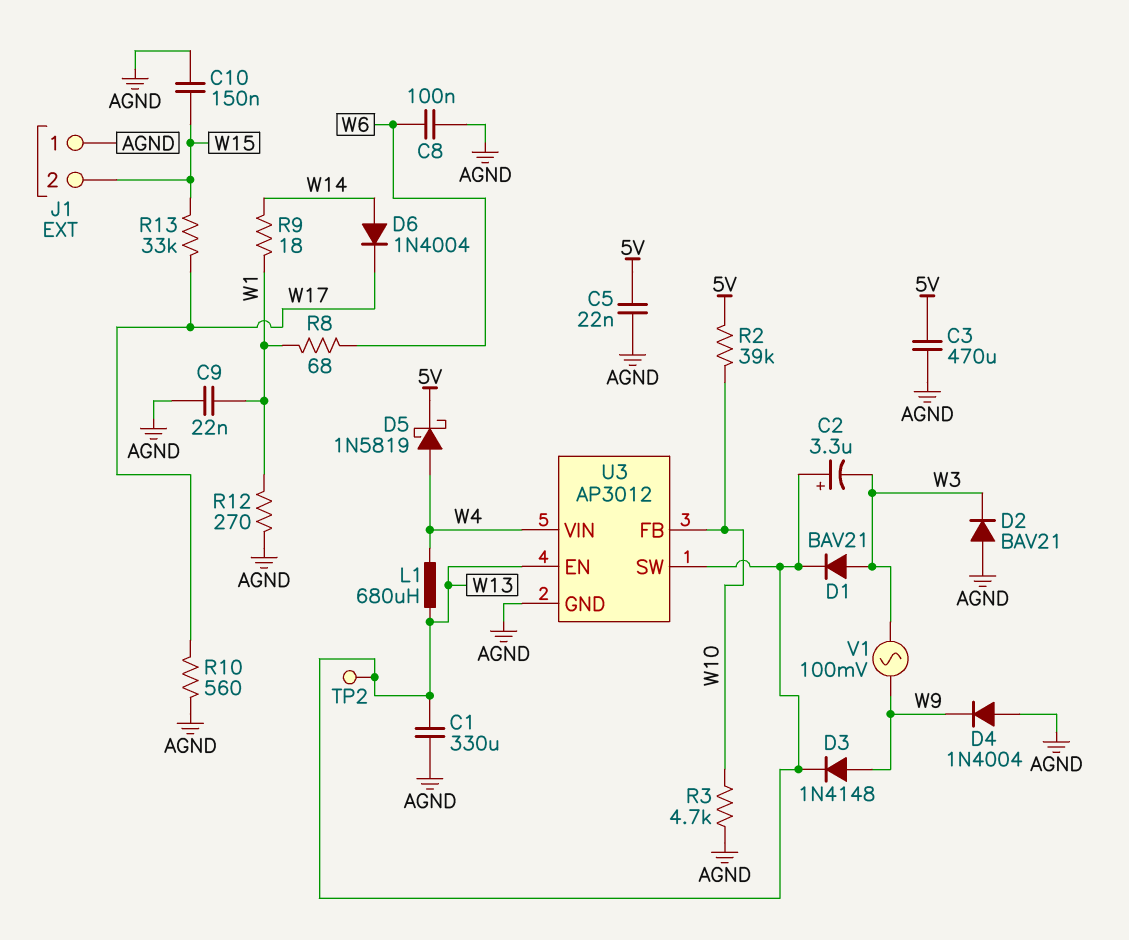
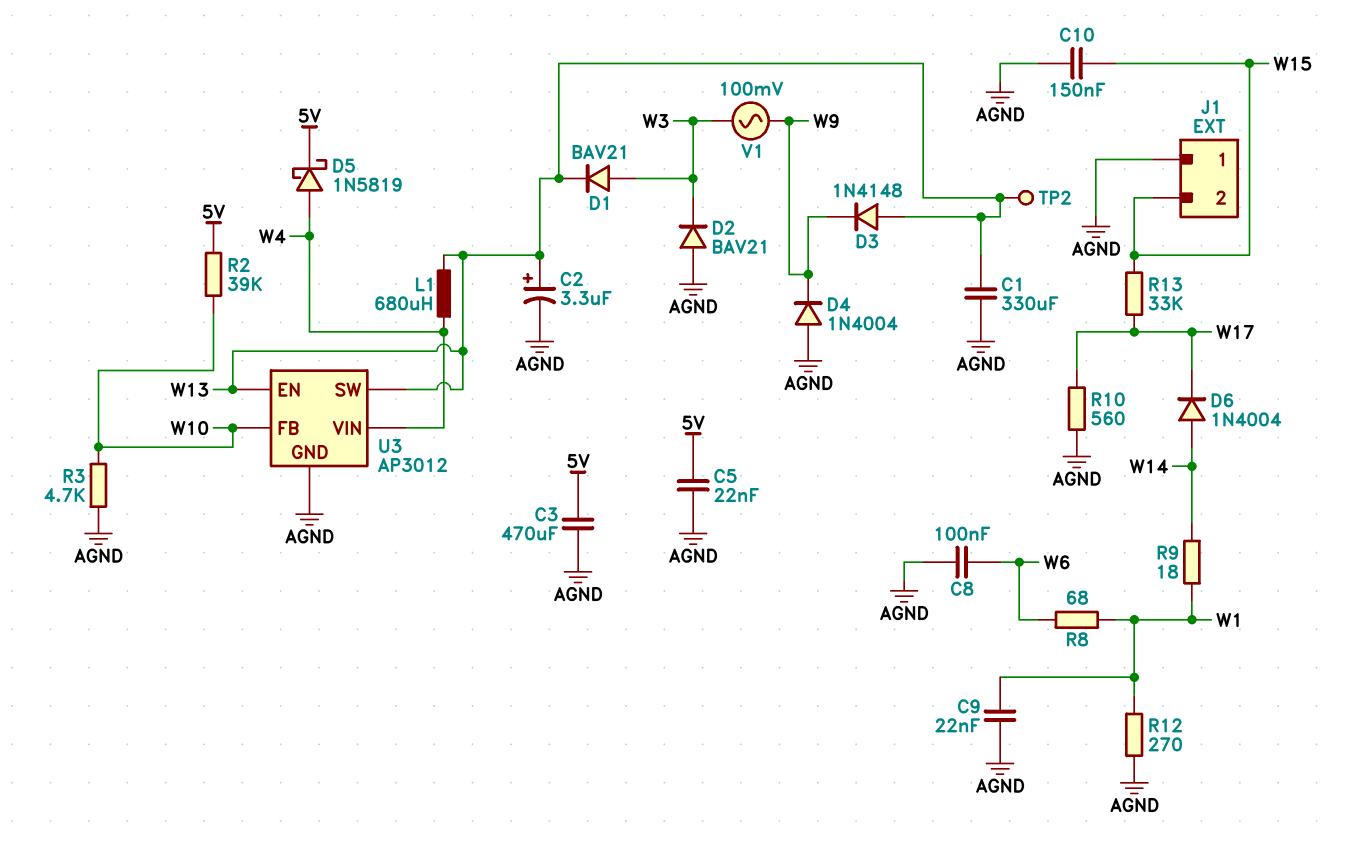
C2: 3.3uF (plus W13, minus W3) -> 3.3uF (plus W13, minus AGND)
D3: diode 1N4148 (A W9, K W13) -> diode 1N4148 (A W13, K W9)

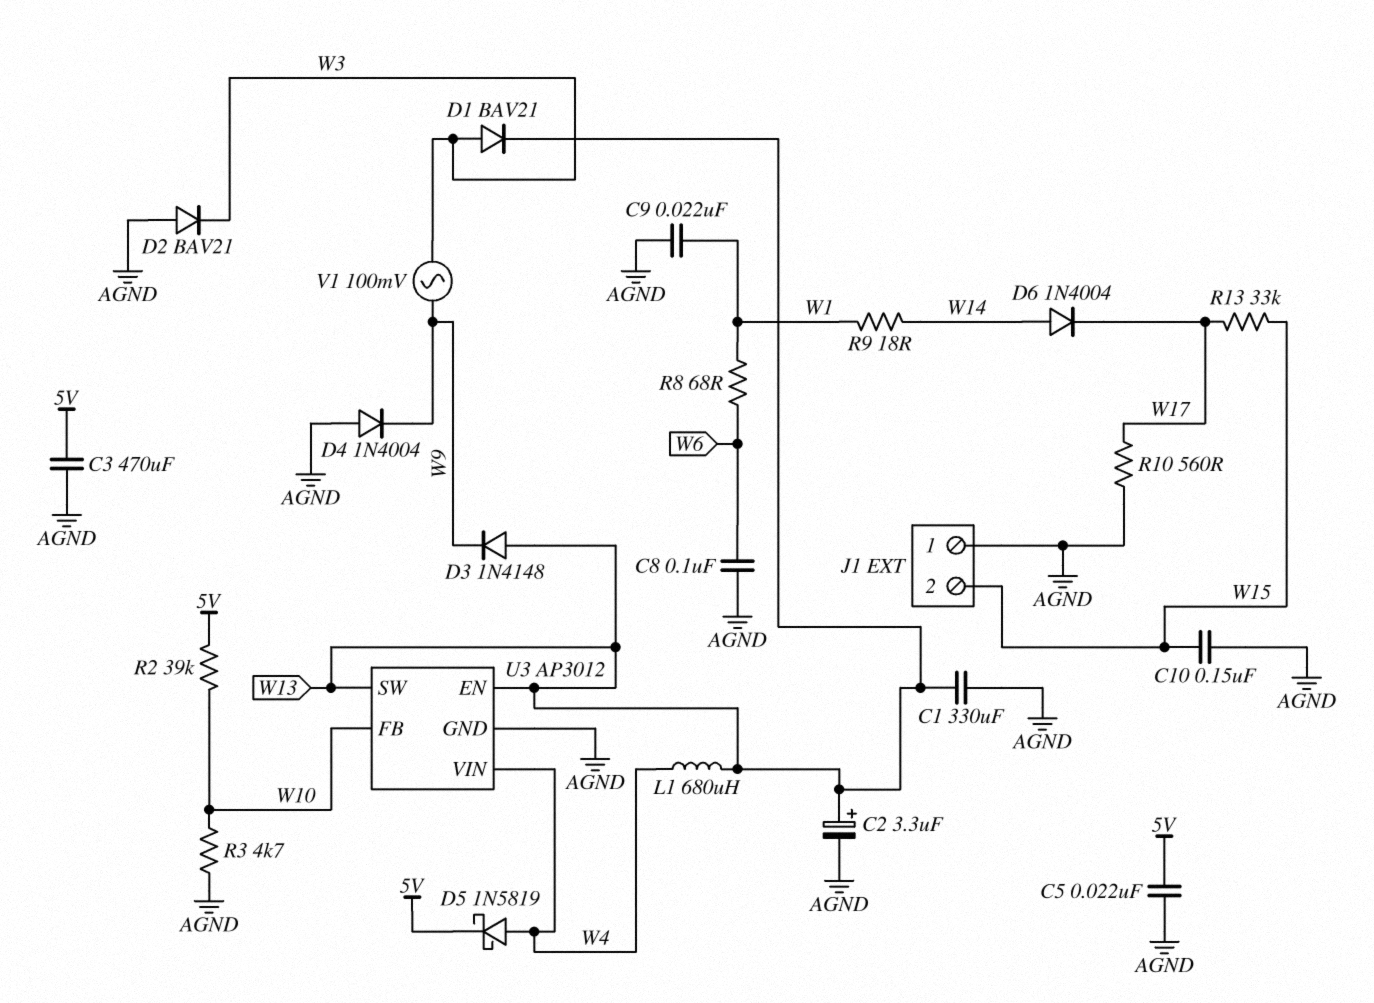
R12: 270 (AGND, W1) -> none
TP2: test point (W13) -> none

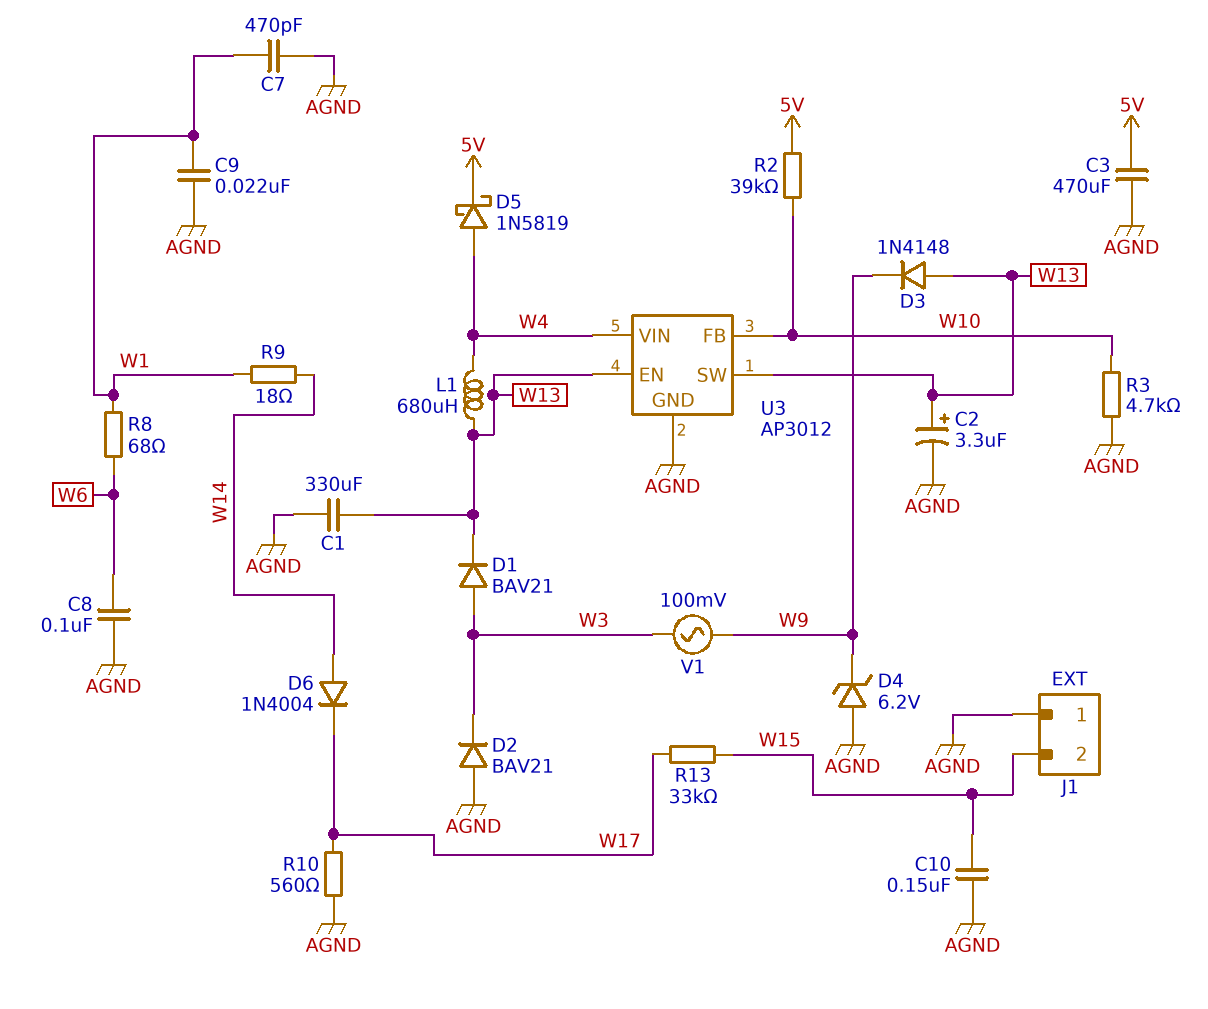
C5: 22nF (5V, AGND) -> none
C7: none -> 470pF (AGND, W1)
D4: diode 1N4004 (A AGND, K W9) -> zener 6.2V (A AGND, K W9)

